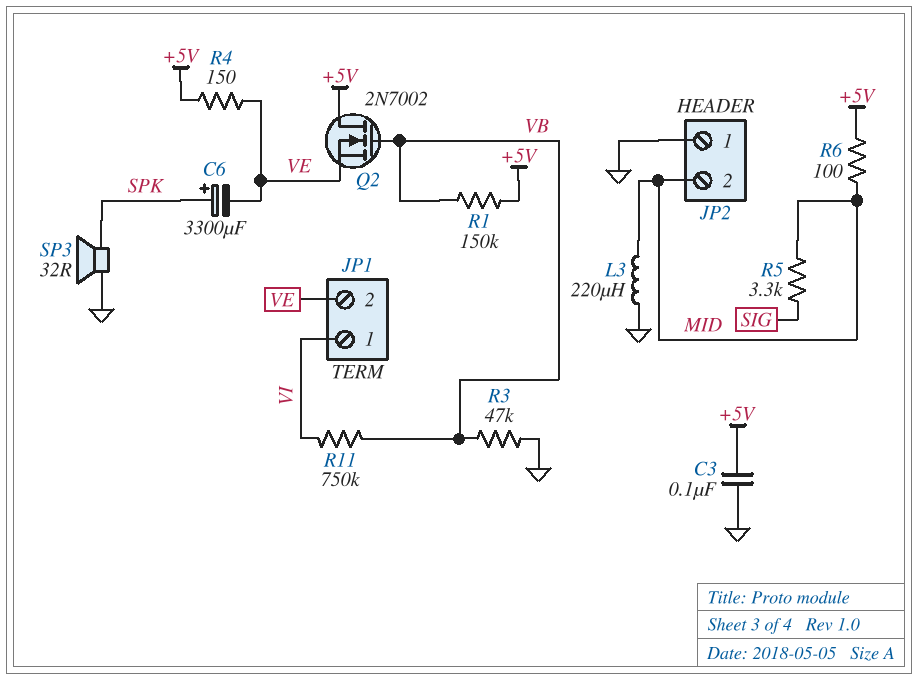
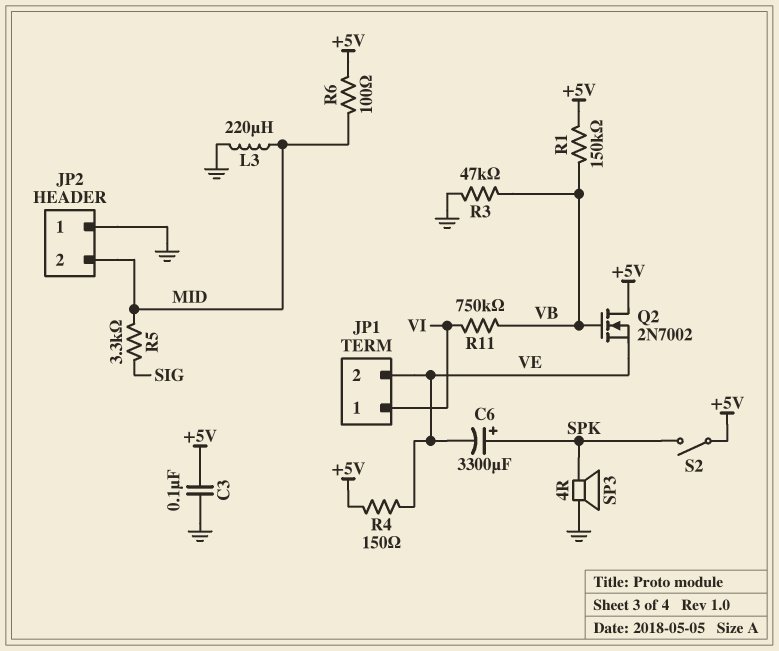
S2: none -> switch (+5V, SPK)
SP3: speaker 32R (GND, SPK) -> speaker 4R (GND, SPK)

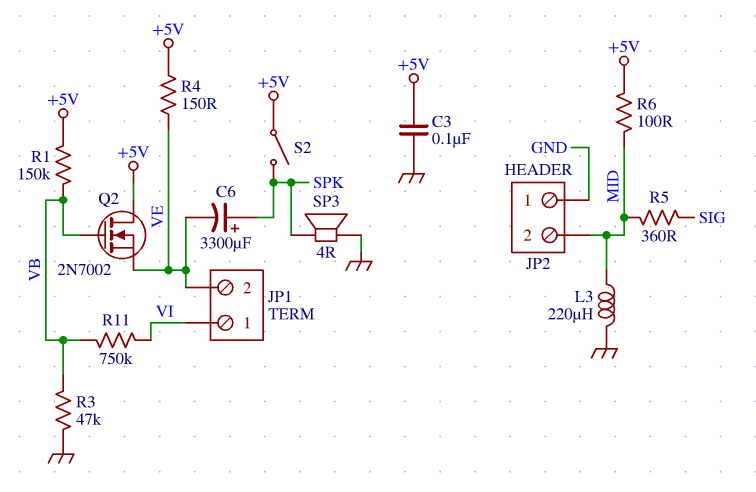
R5: 3.3k (MID, SIG) -> 360 (MID, SIG)

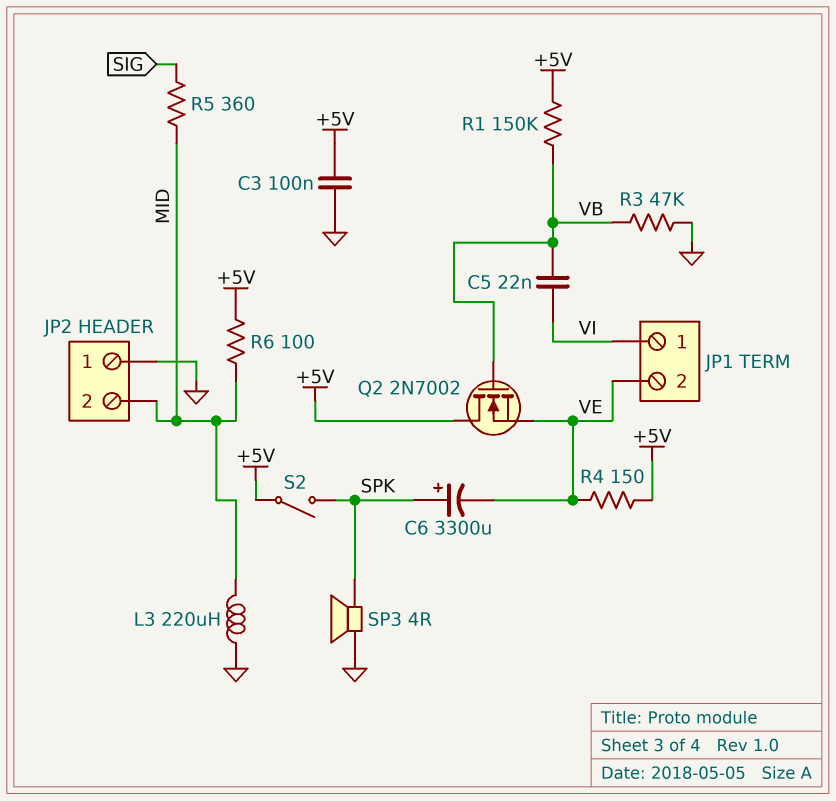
C5: none -> 22nF (VB, VI)
R11: 750k (VB, VI) -> none

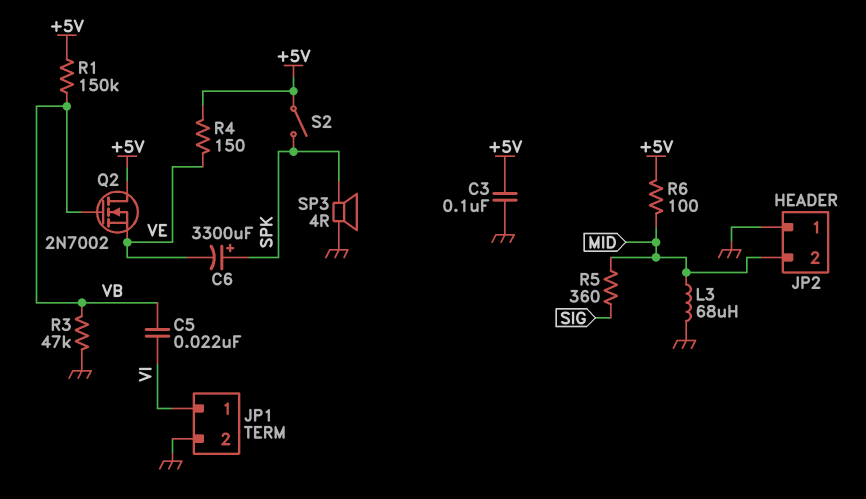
JP1 pin 2: VE -> GND
L3: 220uH (GND, MID) -> 68uH (GND, MID)

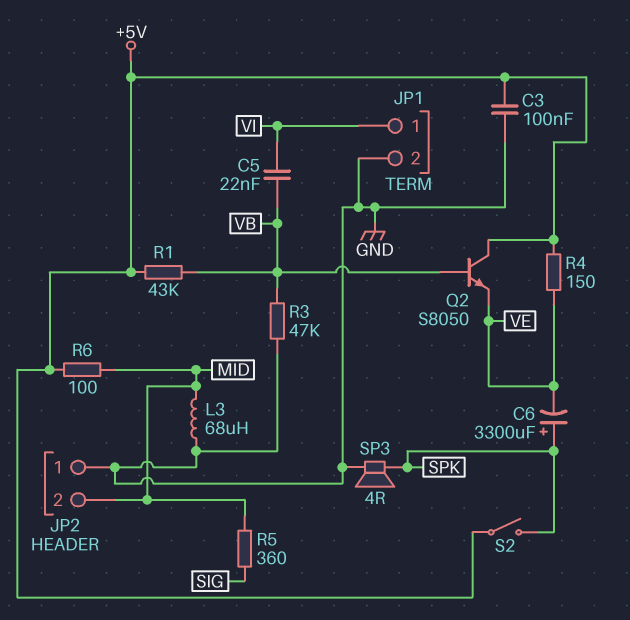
Q2: NMOS 2N7002 (G VB, D +5V, S VE) -> NPN S8050 (B VB, C +5V, E VE)
R1: 150k (+5V, VB) -> 43k (+5V, VB)

